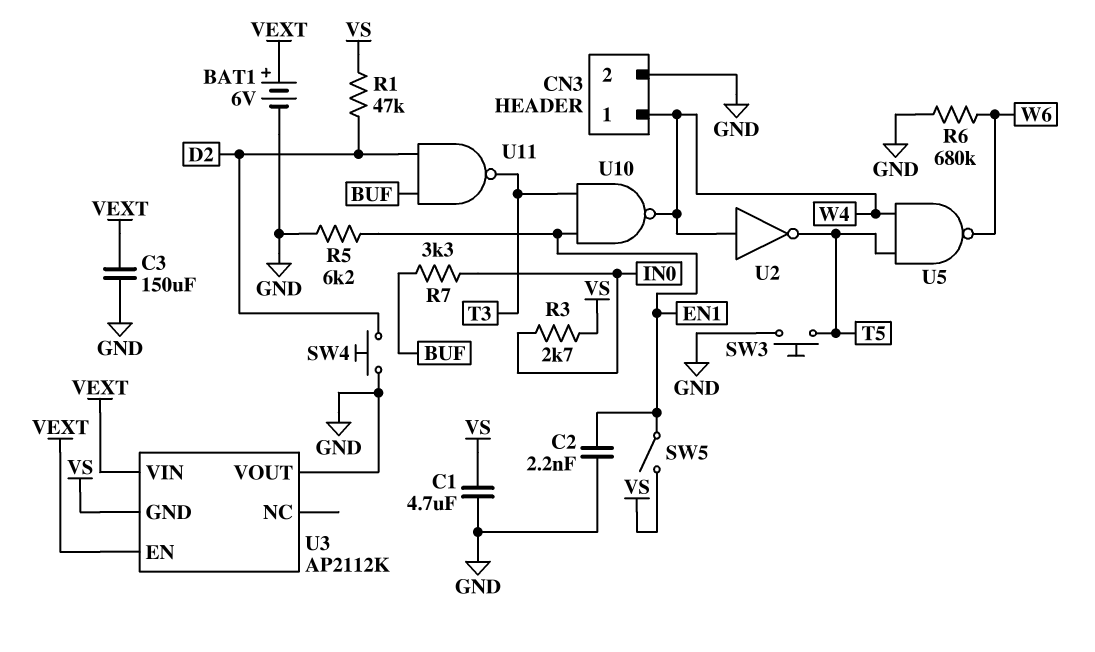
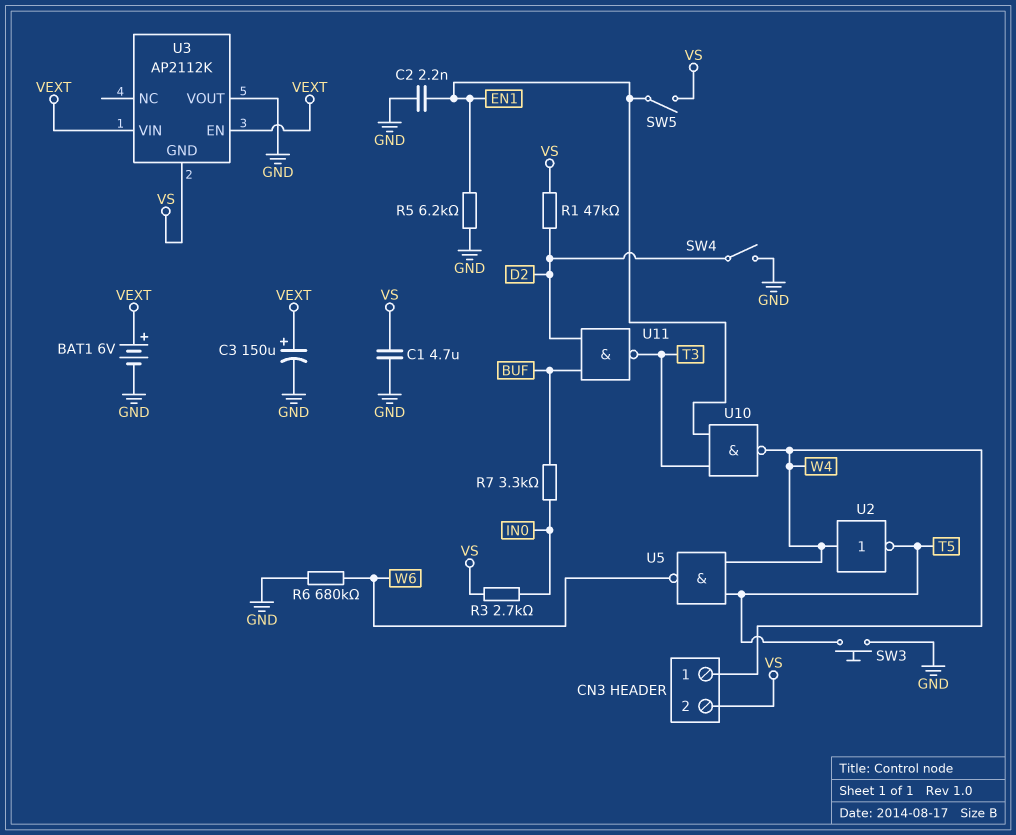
C3: 150uF (GND, VEXT) -> 150uF (plus VEXT, minus GND)
CN3 pin 2: GND -> VS
SW4: button (D2, GND) -> switch (D2, GND)

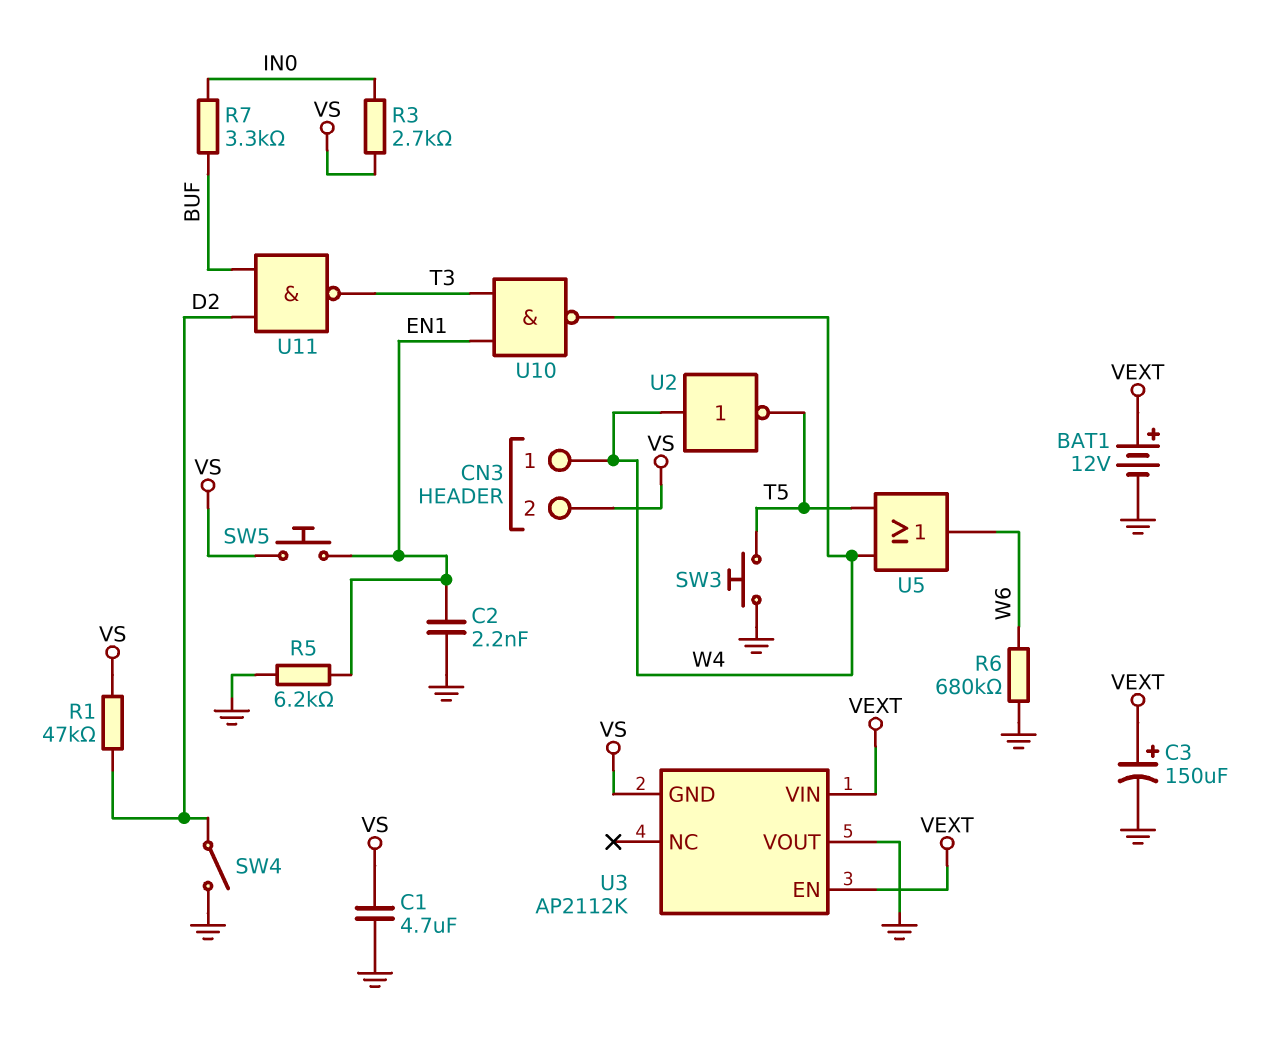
BAT1: 6V (plus VEXT, minus GND) -> 12V (plus VEXT, minus GND)
SW5: switch (EN1, VS) -> button (EN1, VS)
U5: NAND (in T5, in W4, out W6) -> OR (in T5, in W4, out W6)

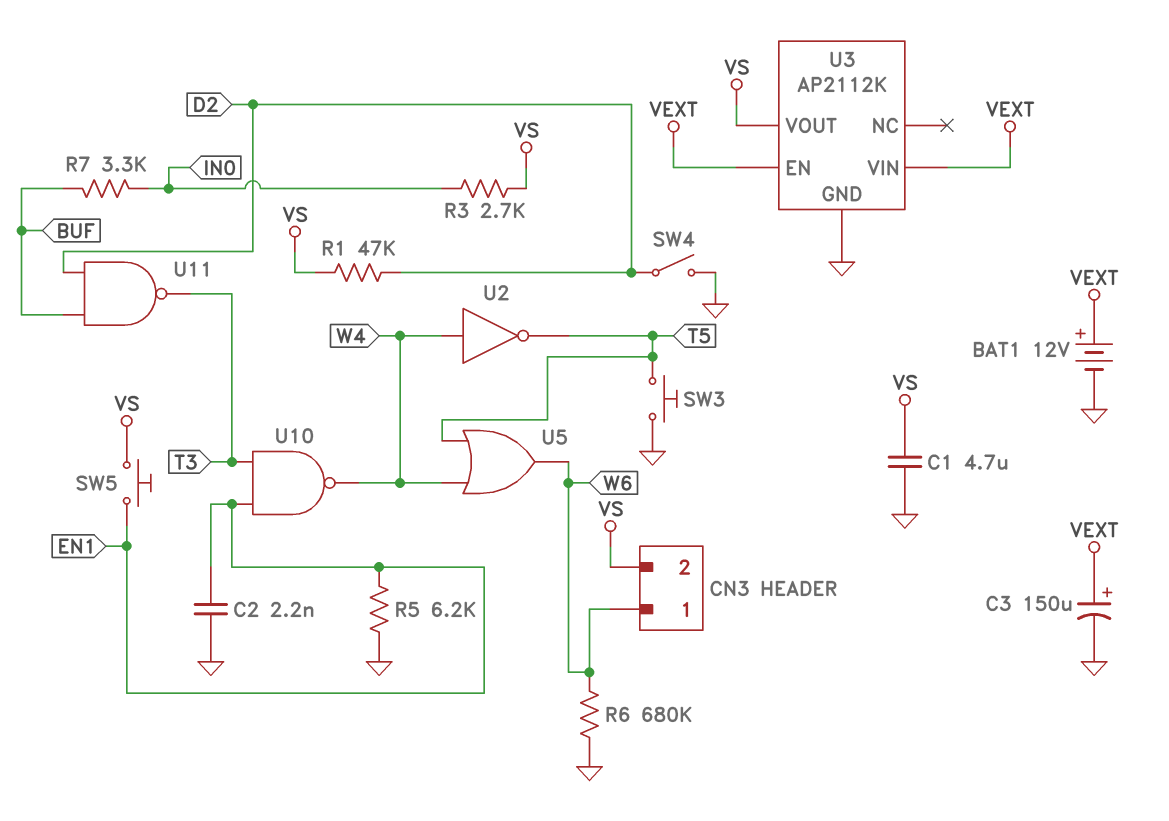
CN3 pin 1: W4 -> W6
U3 pin GND: VS -> GND
U3 pin VOUT: GND -> VS

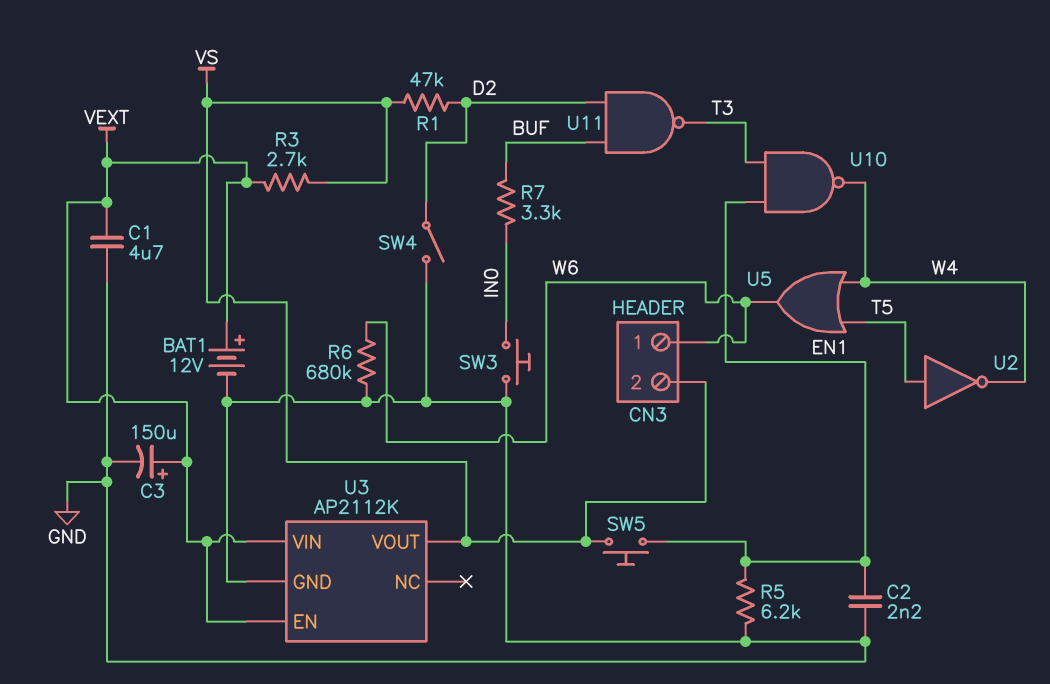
C1: 4.7uF (GND, VS) -> 4.7uF (GND, VEXT)
R3: 2.7k (IN0, VS) -> 2.7k (VEXT, VS)
SW3: button (GND, T5) -> button (GND, IN0)
U2: NOT (in W4, out T5) -> NOT (in T5, out W4)

